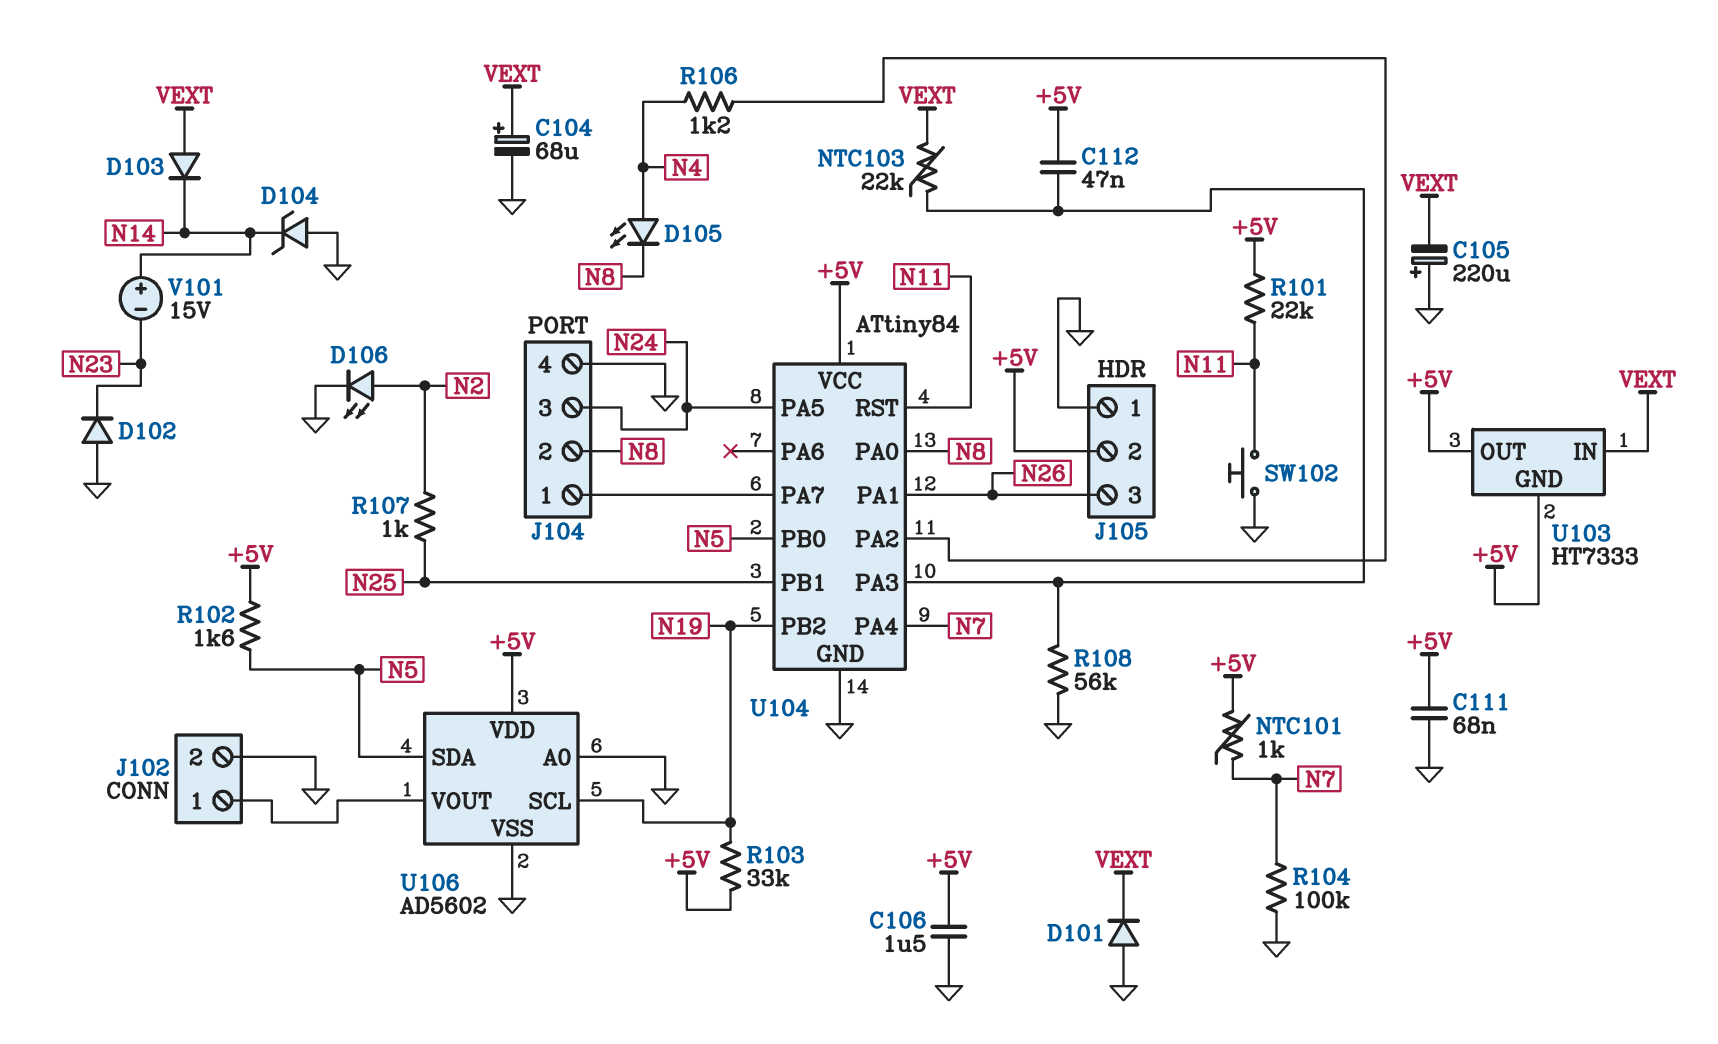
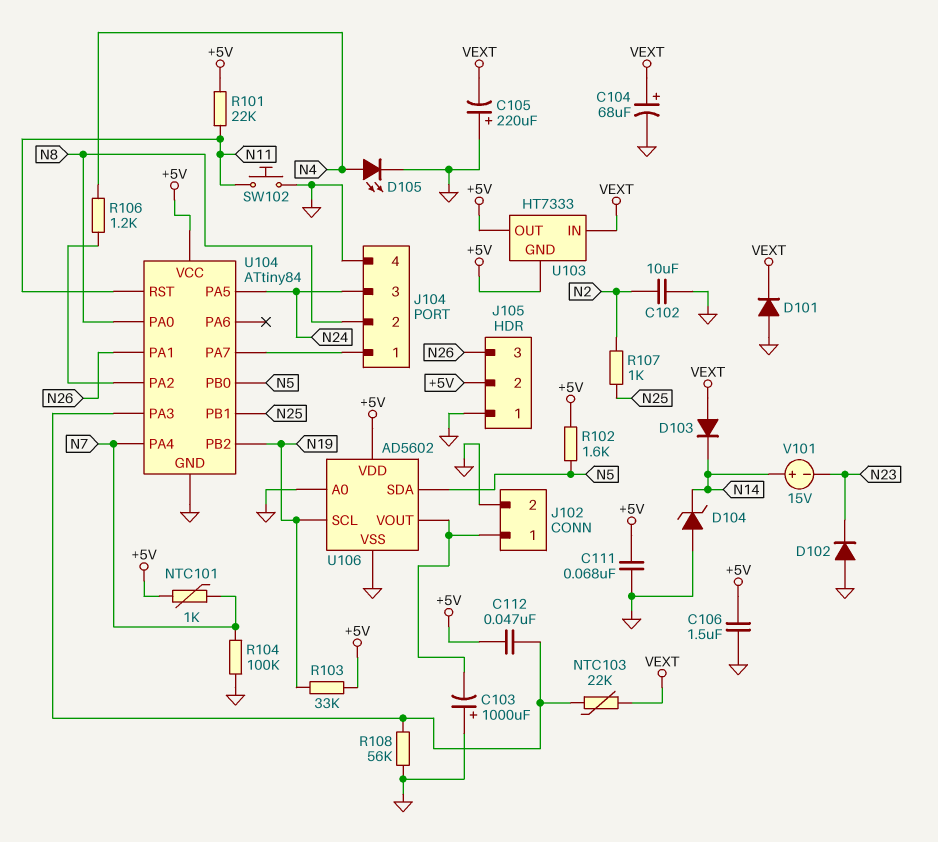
C102: none -> 10uF (GND, N2)
C103: none -> 1000uF (plus GND, minus J102/1)
D105: LED (A N4, K N8) -> LED (A N4, K GND)
D106: LED (A N2, K GND) -> none

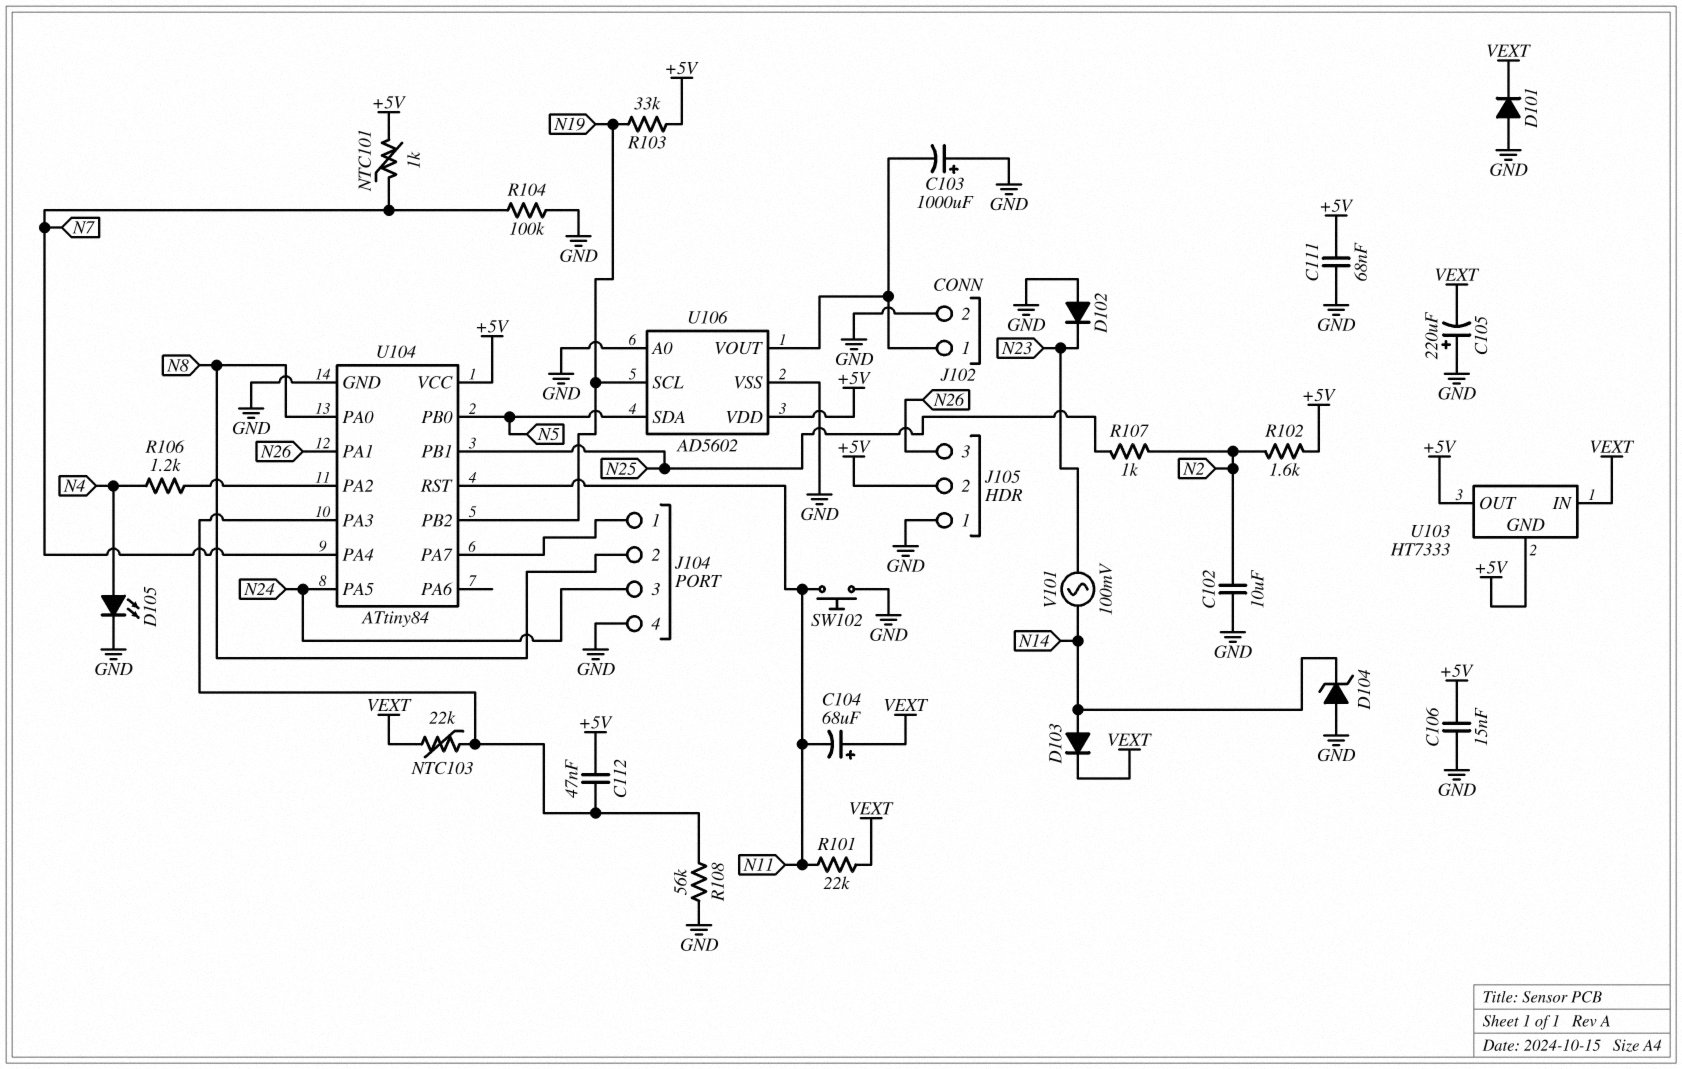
C104: 68uF (plus VEXT, minus GND) -> 68uF (plus VEXT, minus N11)
C106: 1.5uF (+5V, GND) -> 15nF (+5V, GND)
D103: diode (A VEXT, K N14) -> diode (A N14, K VEXT)
R101: 22k (+5V, N11) -> 22k (N11, VEXT)
R102: 1.6k (+5V, N5) -> 1.6k (+5V, N2)
V101: 15V (plus N14, minus N23) -> AC 100mV (N14, N23)

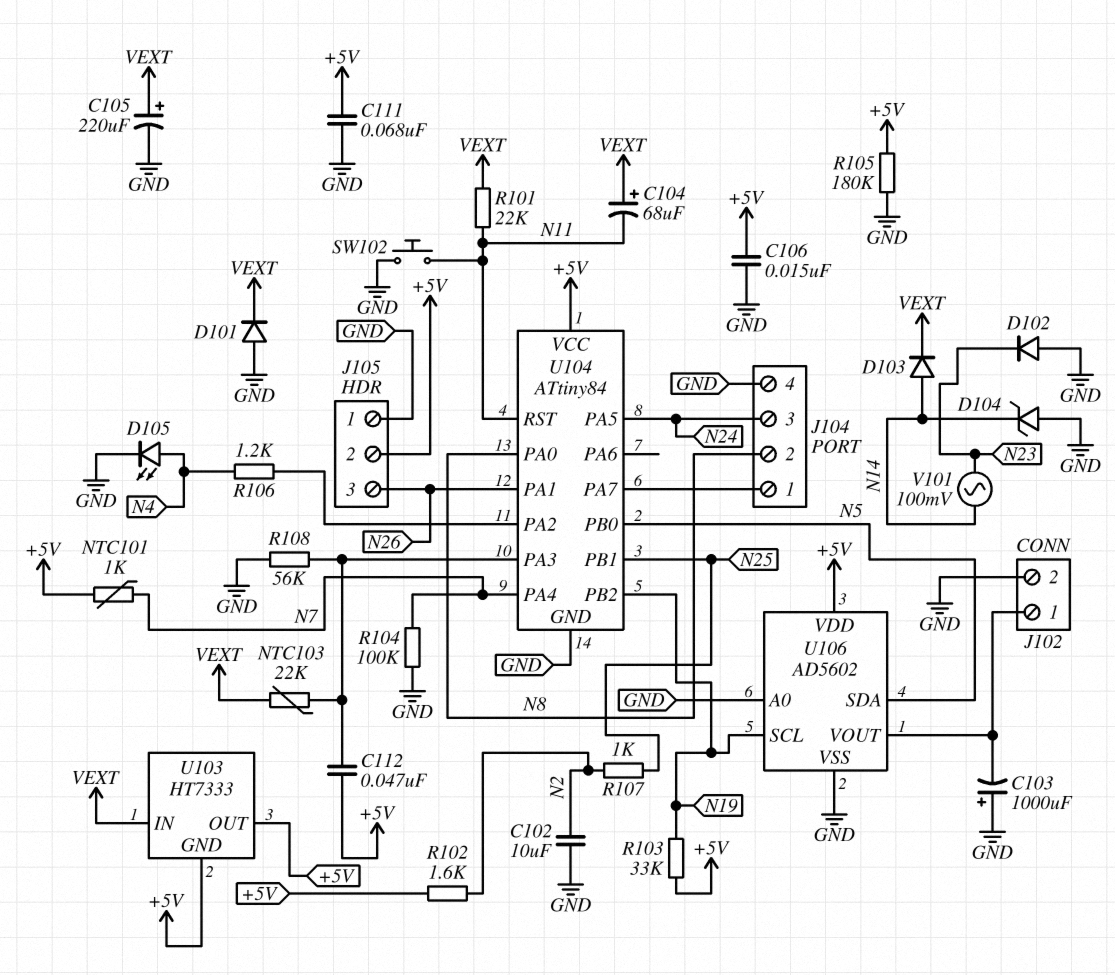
C105: 220uF (plus GND, minus VEXT) -> 220uF (plus VEXT, minus GND)
R105: none -> 180k (+5V, GND)

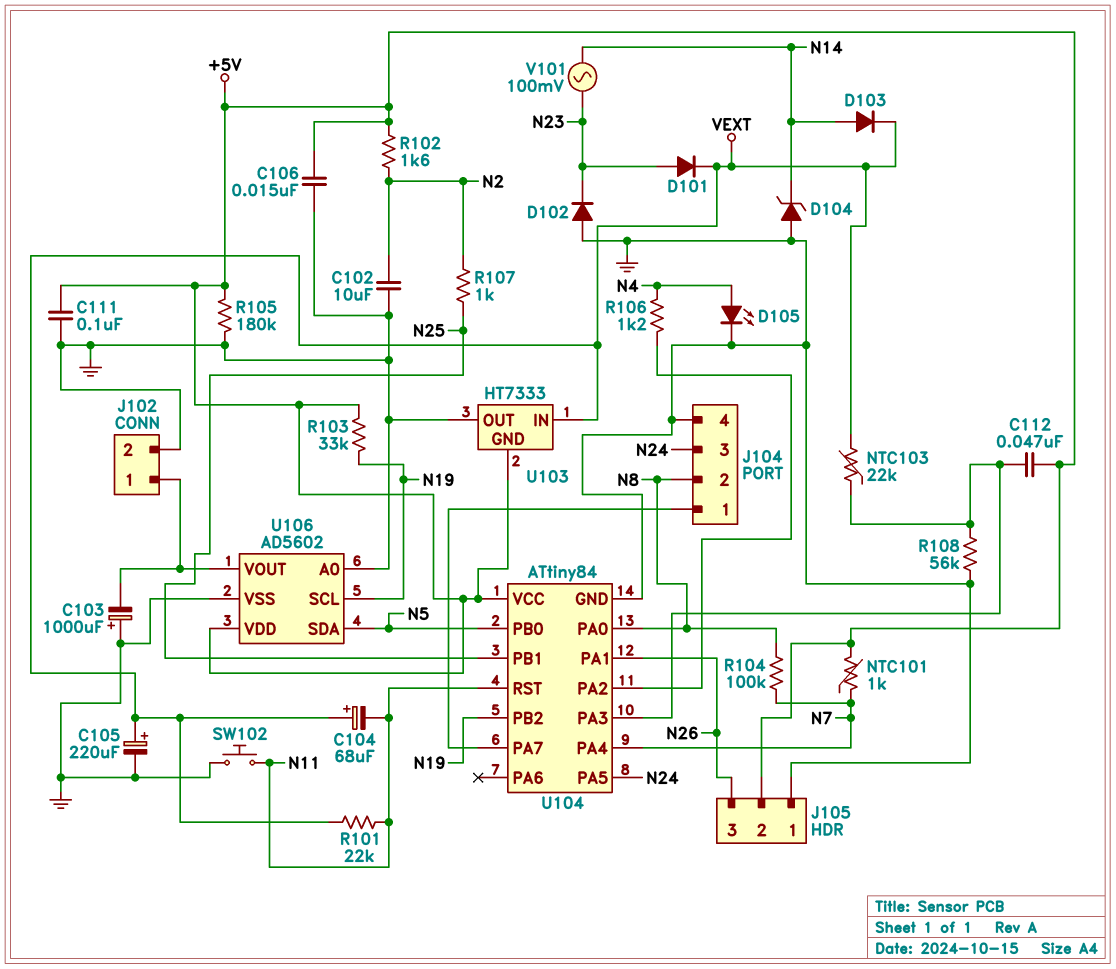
C111: 68nF (+5V, GND) -> 100nF (+5V, GND)
D101: diode (A GND, K VEXT) -> diode (A N23, K VEXT)
R104: 100k (GND, N7) -> 100k (N7, N8)
U103 pin OUT: +5V -> GND

